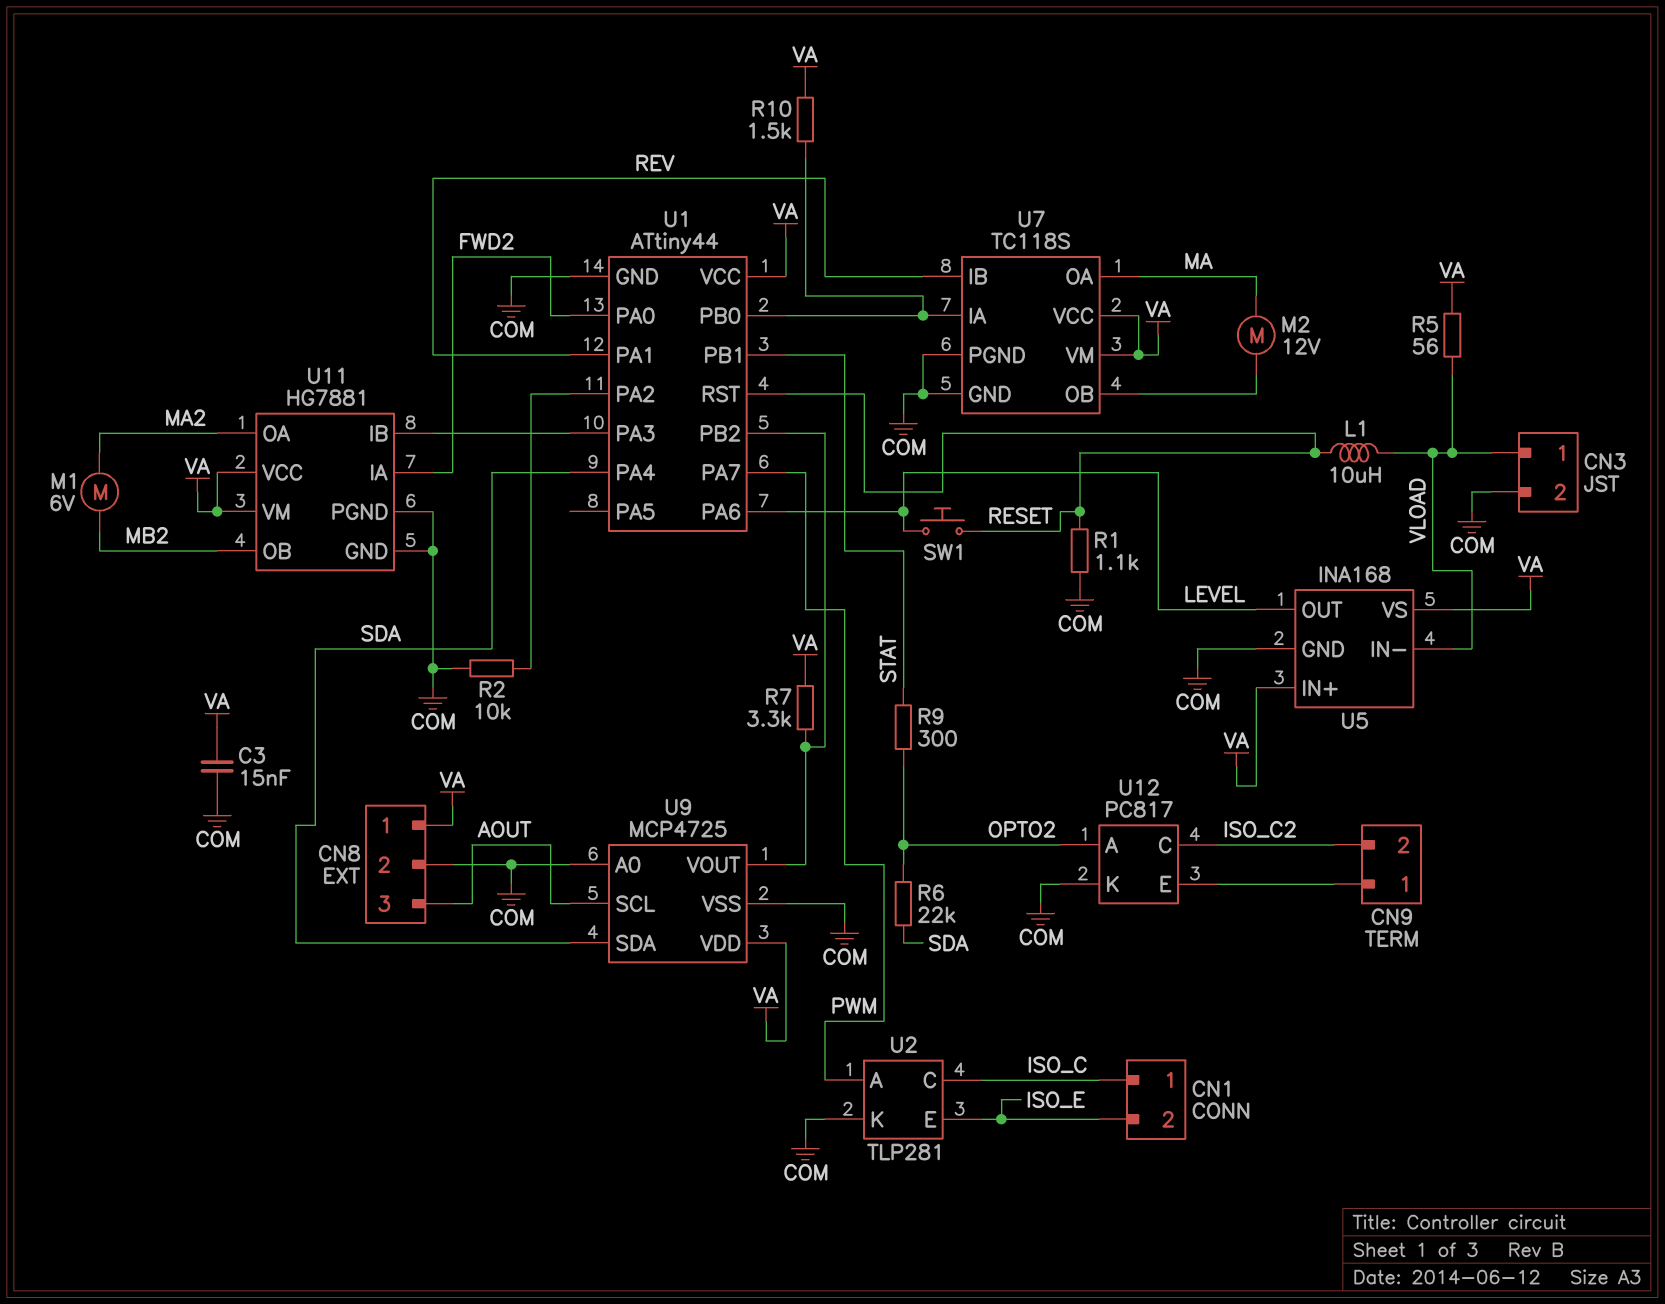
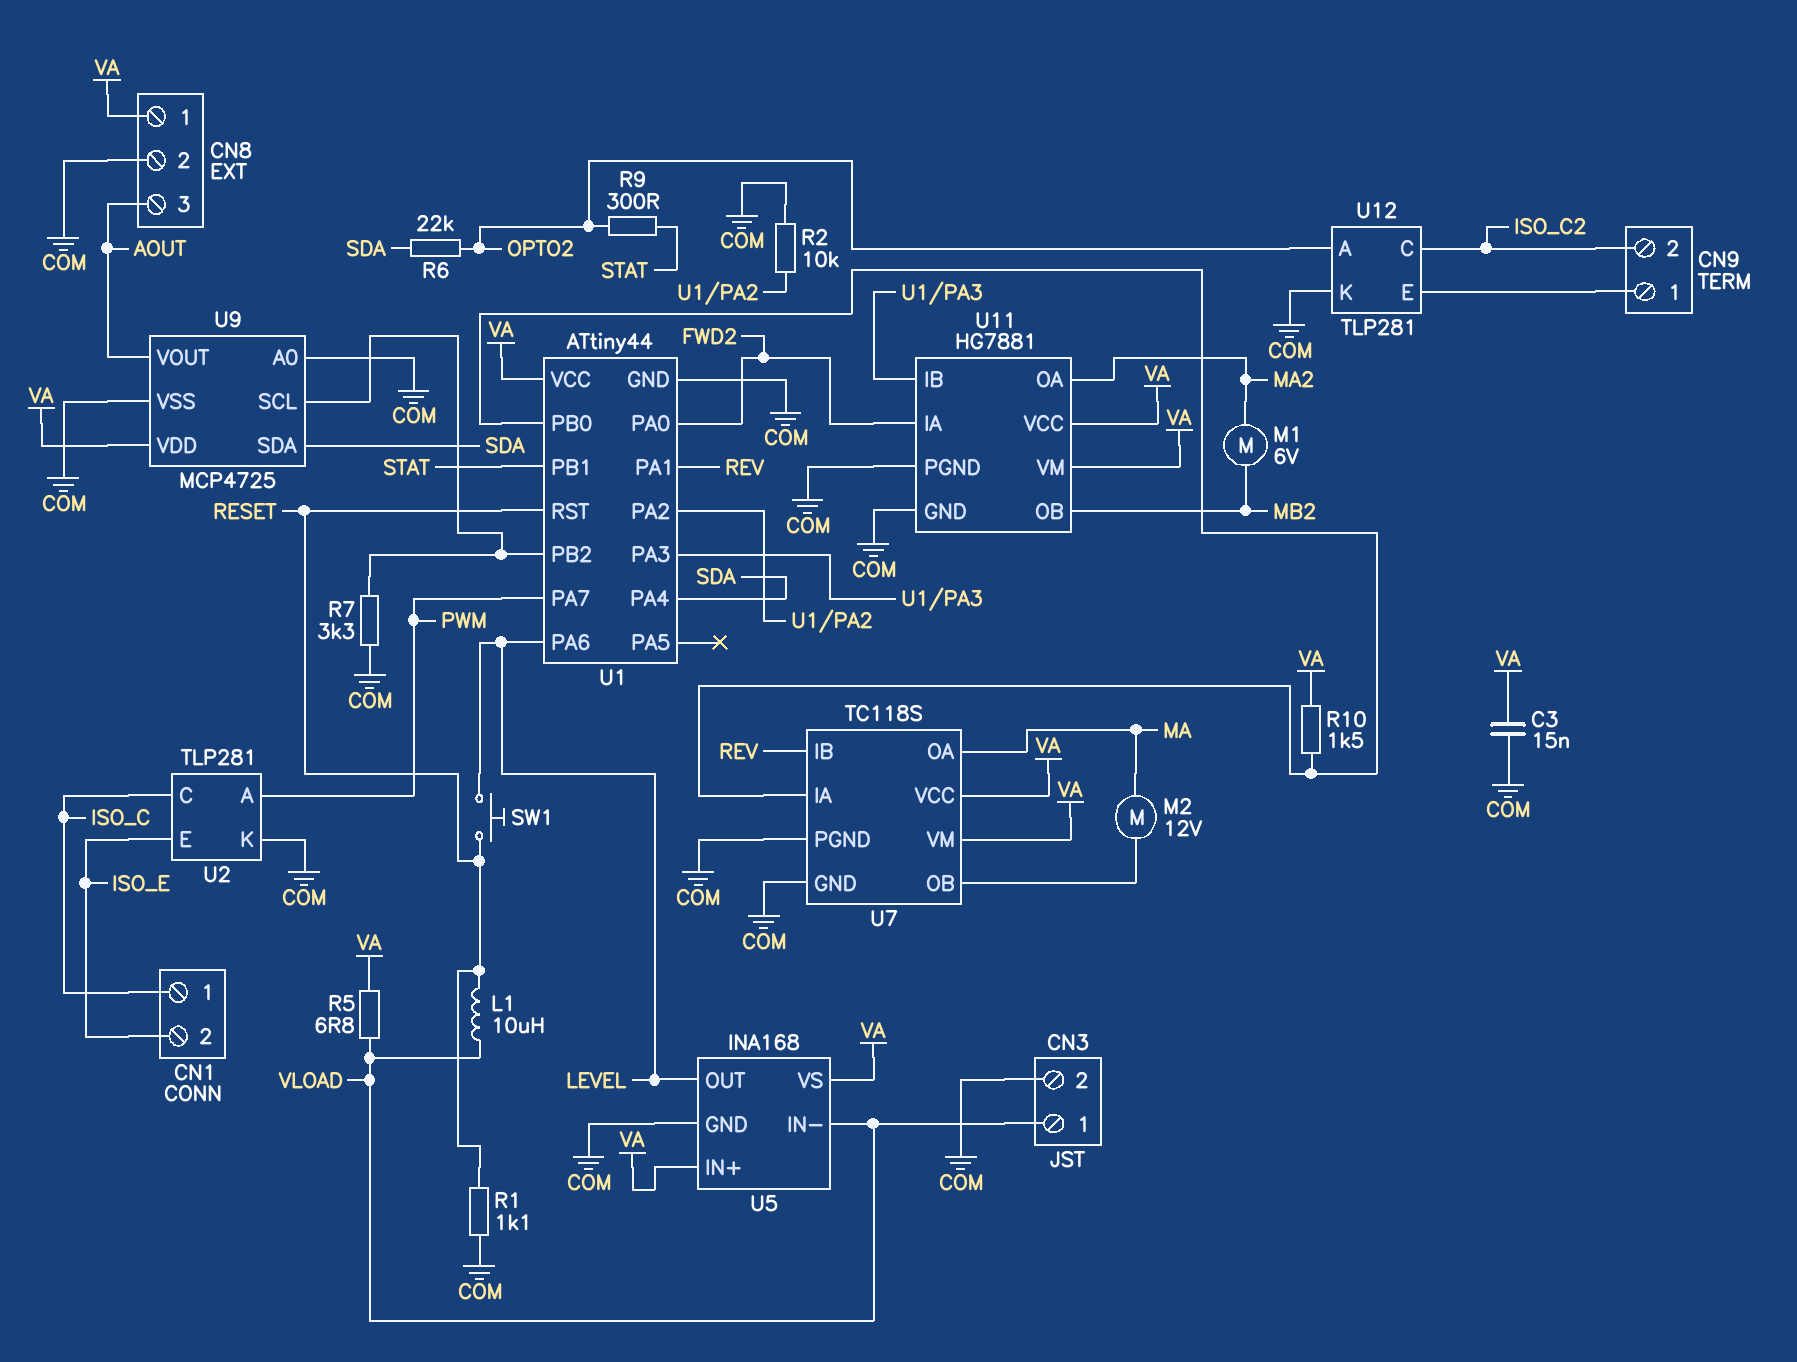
R5: 56 (VA, VLOAD) -> 6.8 (VA, VLOAD)
R7: 3.3k (U1/PB2, VA) -> 3.3k (COM, U1/PB2)
U9 pin SCL: AOUT -> U1/PB2
U9 pin VOUT: U1/PB2 -> AOUT
U12: PC817 -> TLP281

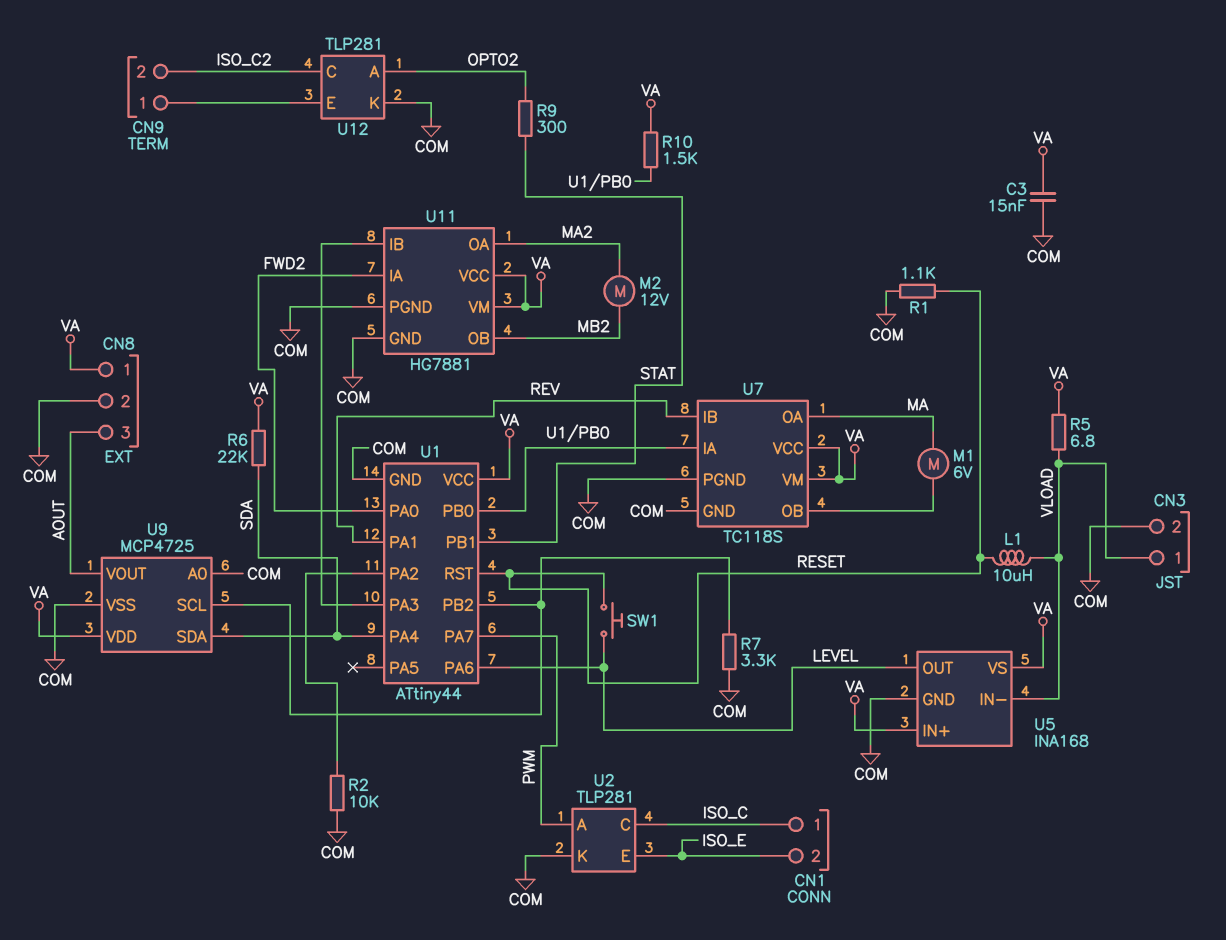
M1: motor 6V (MA2, MB2) -> motor 6V (MA, U7/OB)
M2: motor 12V (MA, U7/OB) -> motor 12V (MA2, MB2)
R6: 22k (OPTO2, SDA) -> 22k (SDA, VA)

